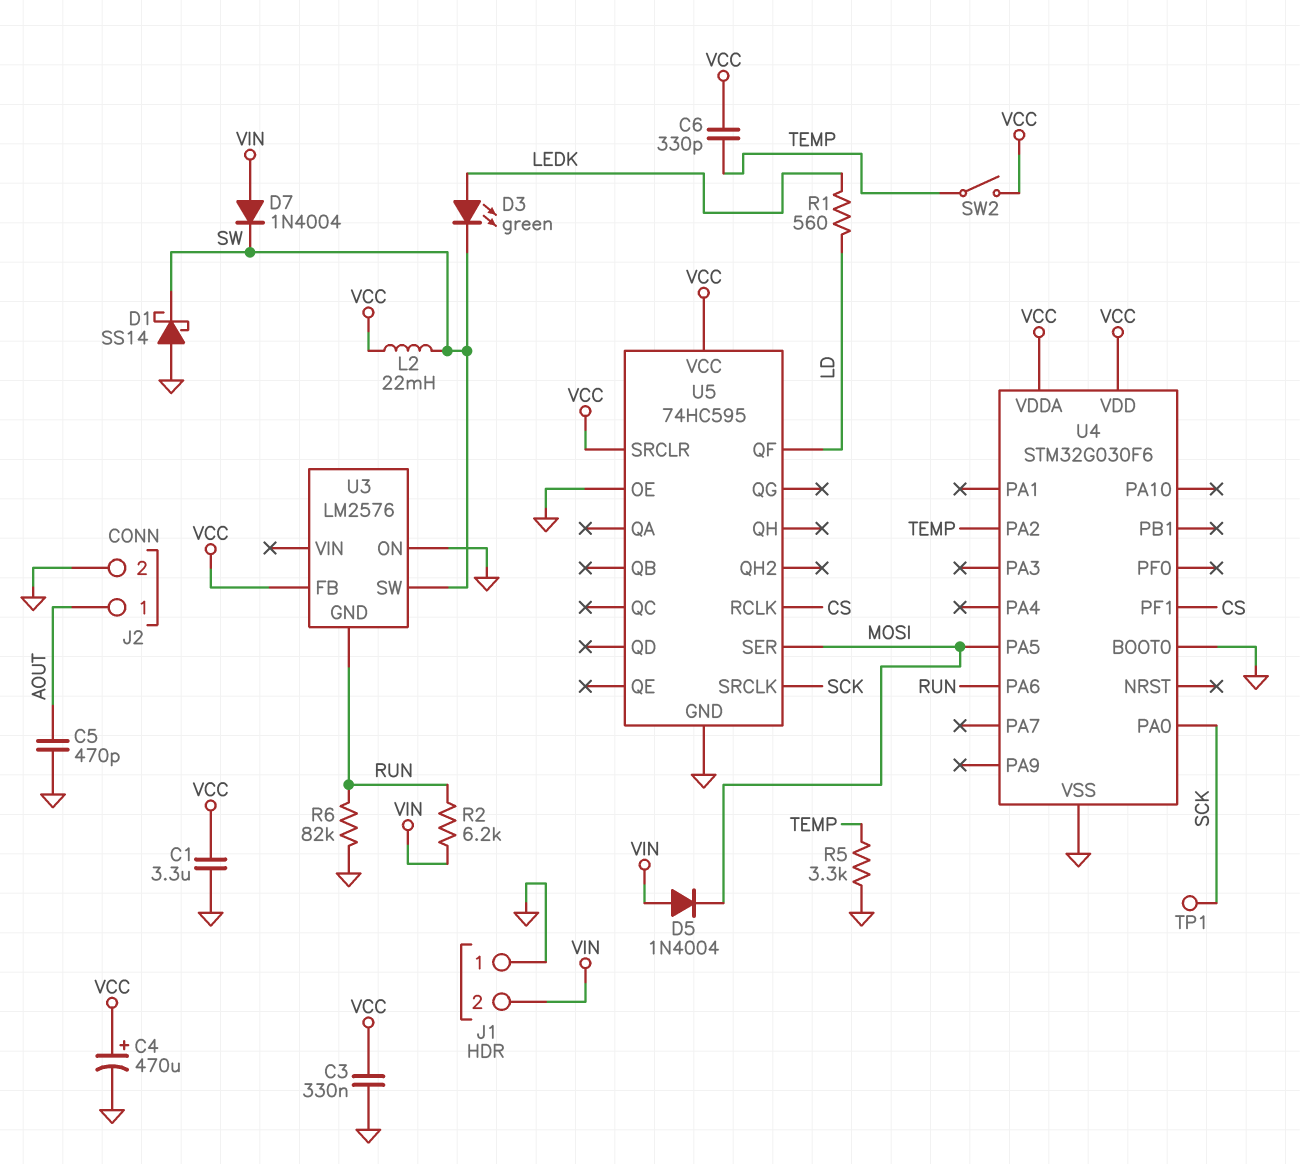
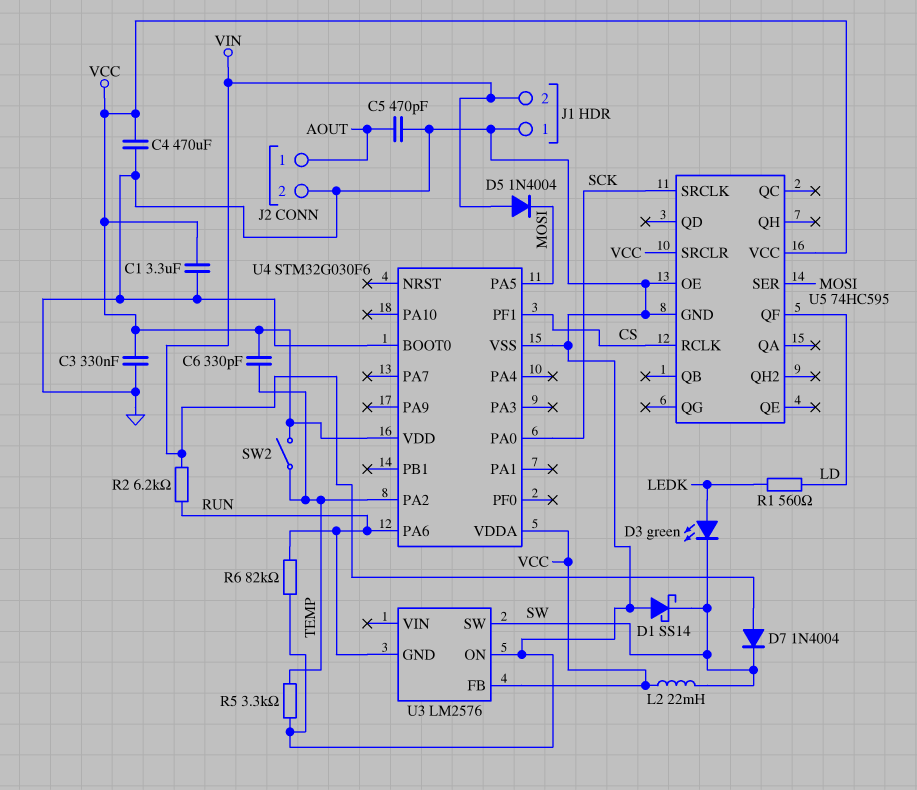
C4: 470uF (plus VCC, minus GND) -> 470uF (GND, VCC)
TP1: test point (SCK) -> none

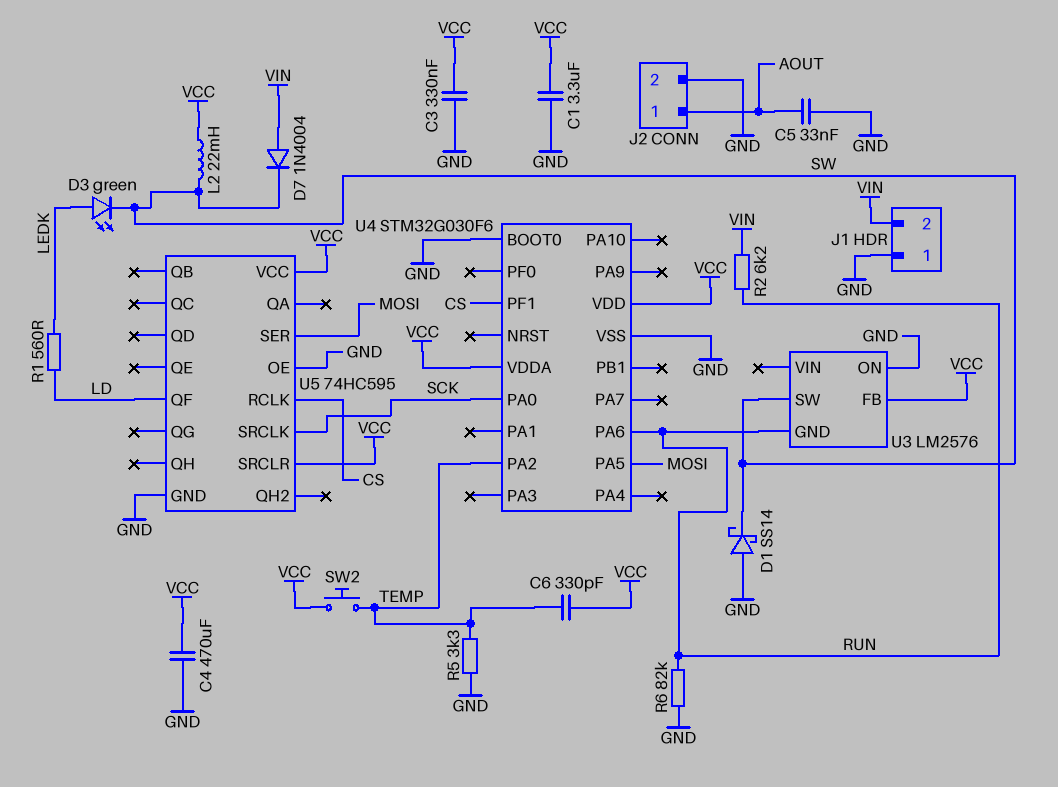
C5: 470pF (AOUT, GND) -> 33nF (AOUT, GND)
D5: diode 1N4004 (A VIN, K MOSI) -> none
SW2: switch (TEMP, VCC) -> button (TEMP, VCC)

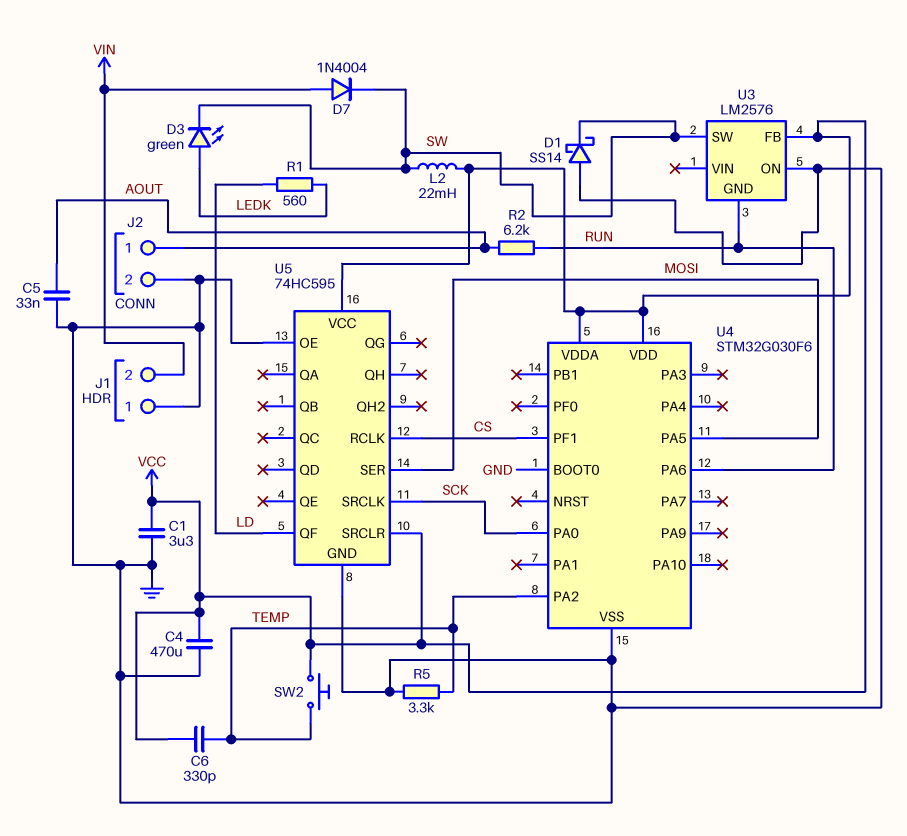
C3: 330nF (GND, VCC) -> none
R2: 6.2k (RUN, VIN) -> 6.2k (AOUT, RUN)
R6: 82k (GND, RUN) -> none

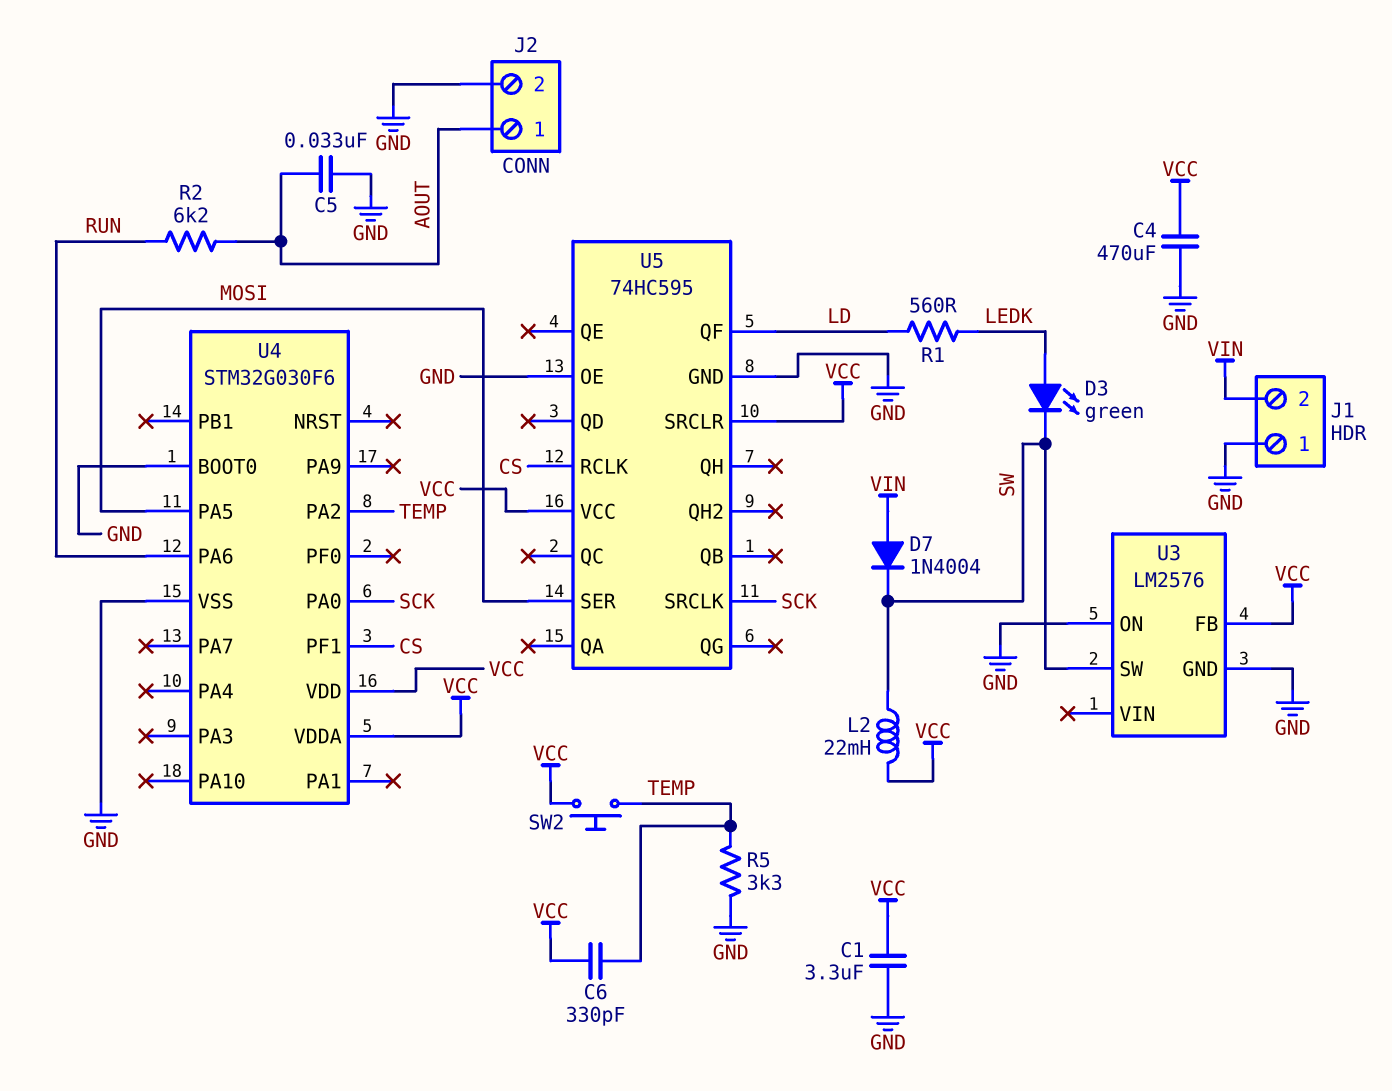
D1: schottky SS14 (A GND, K SW) -> none
U3 pin GND: RUN -> GND

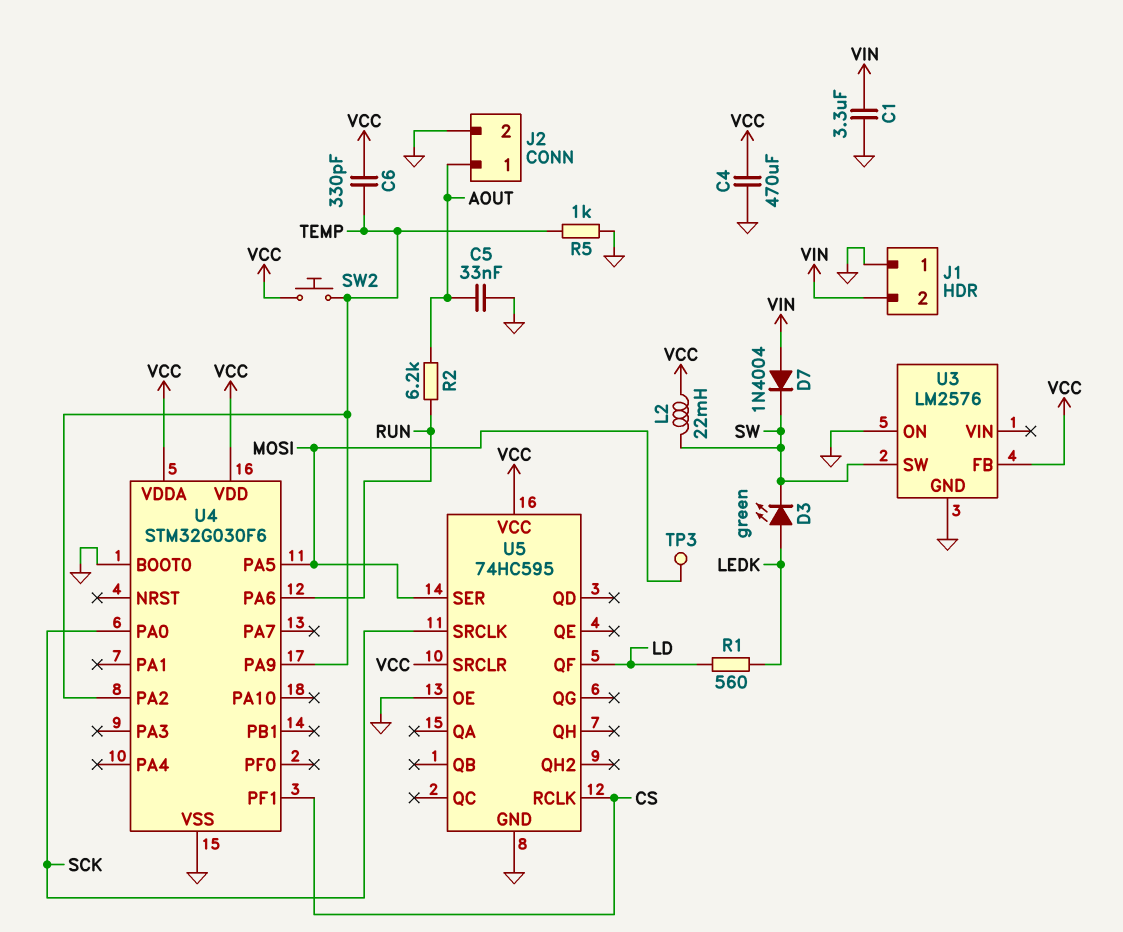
C1: 3.3uF (GND, VCC) -> 3.3uF (GND, VIN)
R5: 3.3k (GND, TEMP) -> 1k (GND, TEMP)
TP3: none -> test point (MOSI)
U4 pin PA9: none -> TEMP

